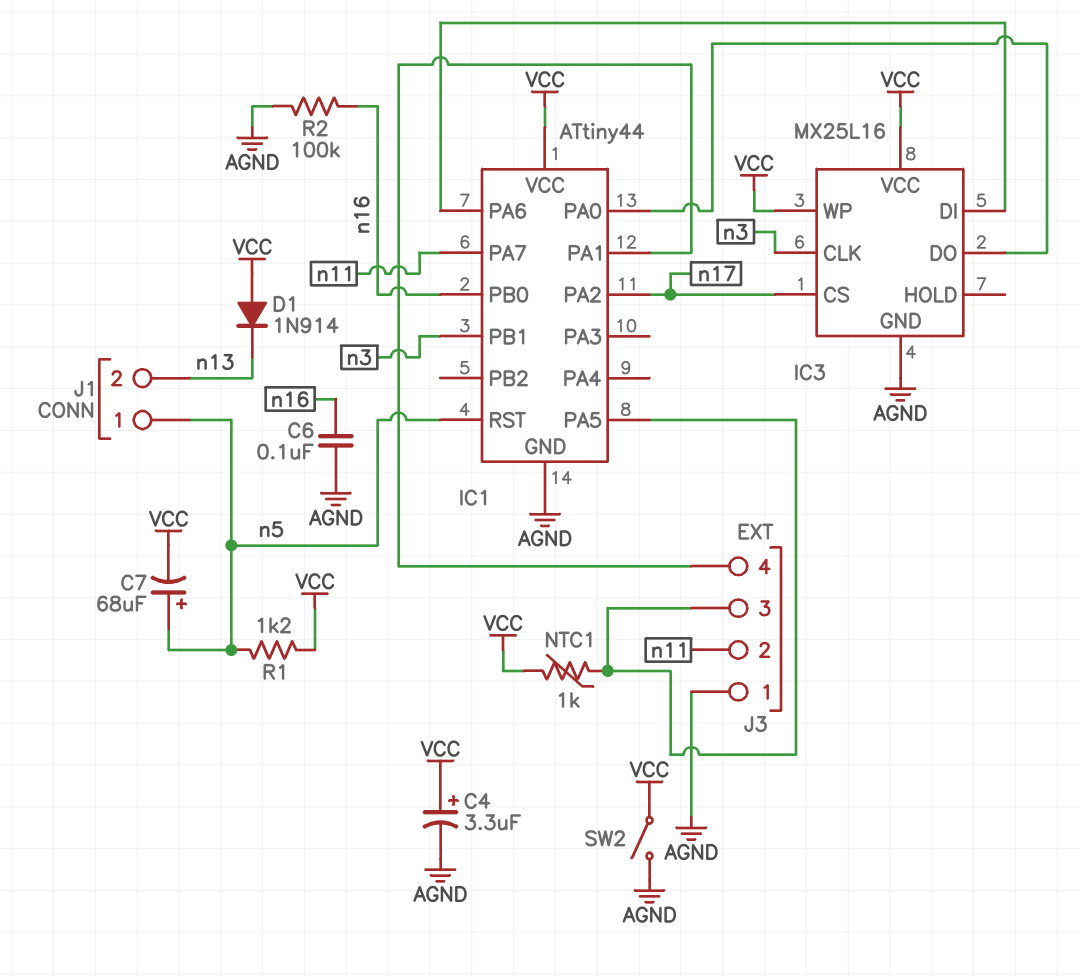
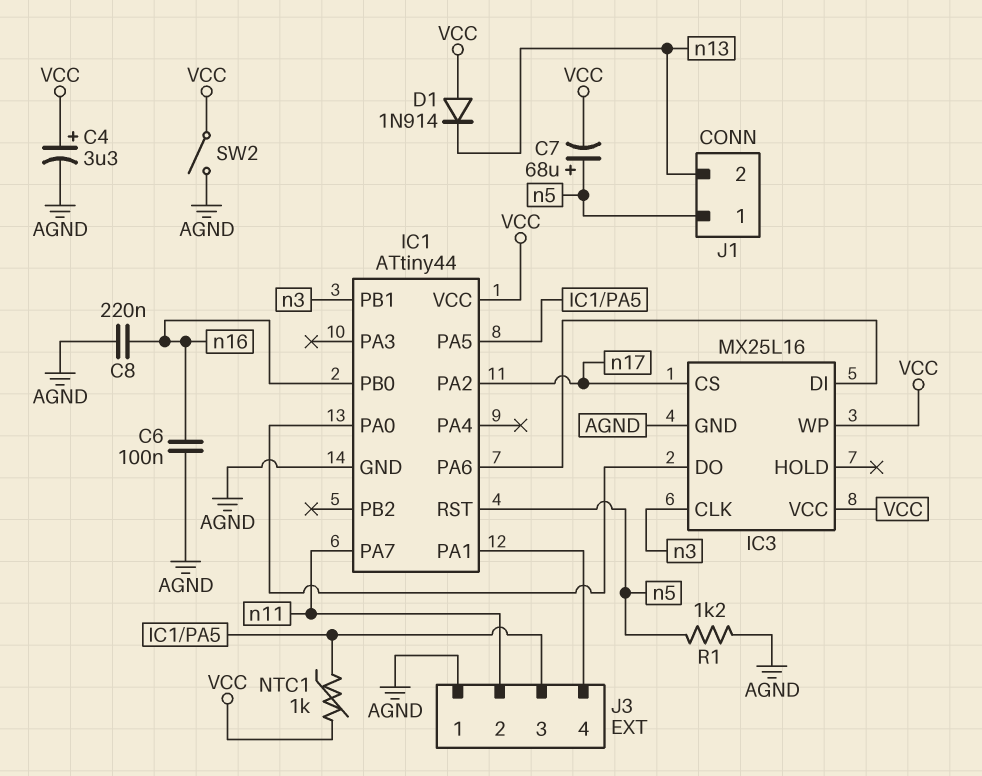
C8: none -> 220nF (AGND, n16)
R1: 1.2k (VCC, n5) -> 1.2k (AGND, n5)
R2: 100k (AGND, n16) -> none

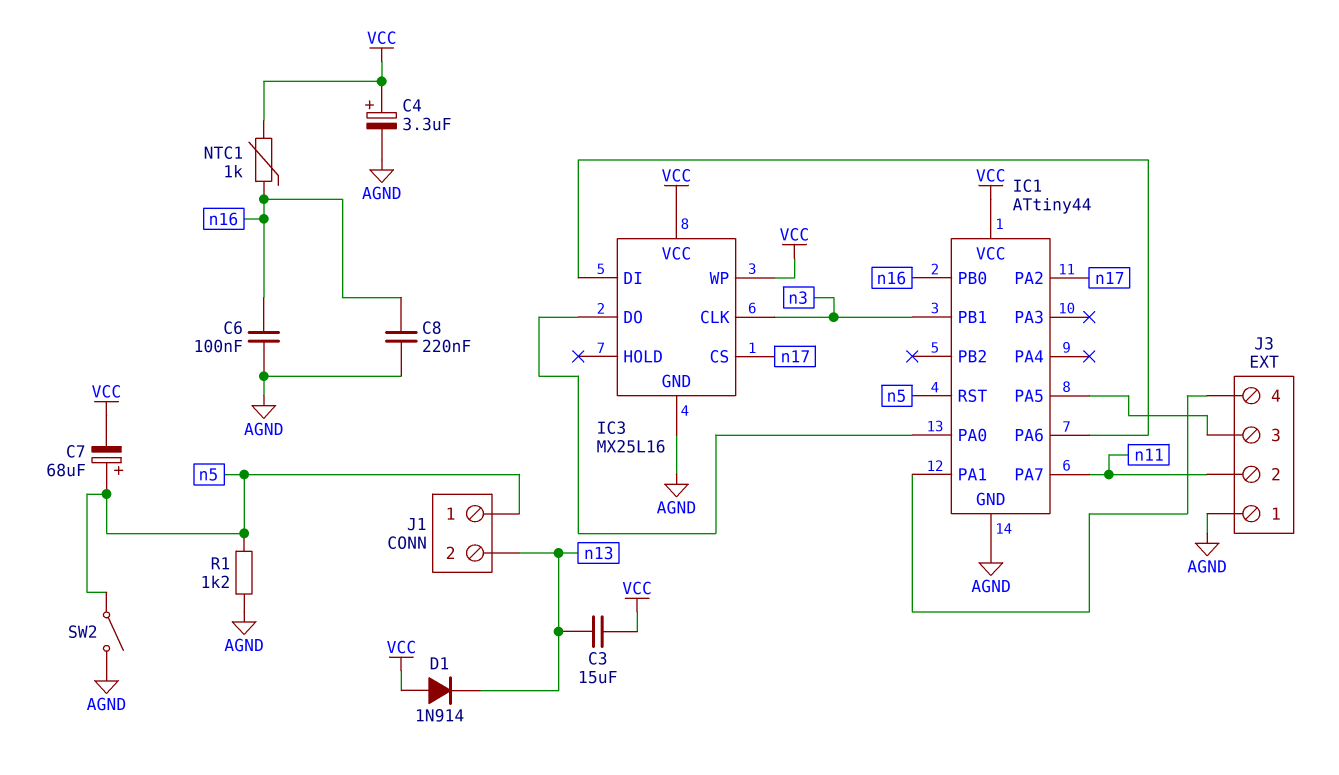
C3: none -> 15uF (VCC, n13)
NTC1: 1k (IC1/PA5, VCC) -> 1k (VCC, n16)
SW2: switch (AGND, VCC) -> switch (AGND, n5)

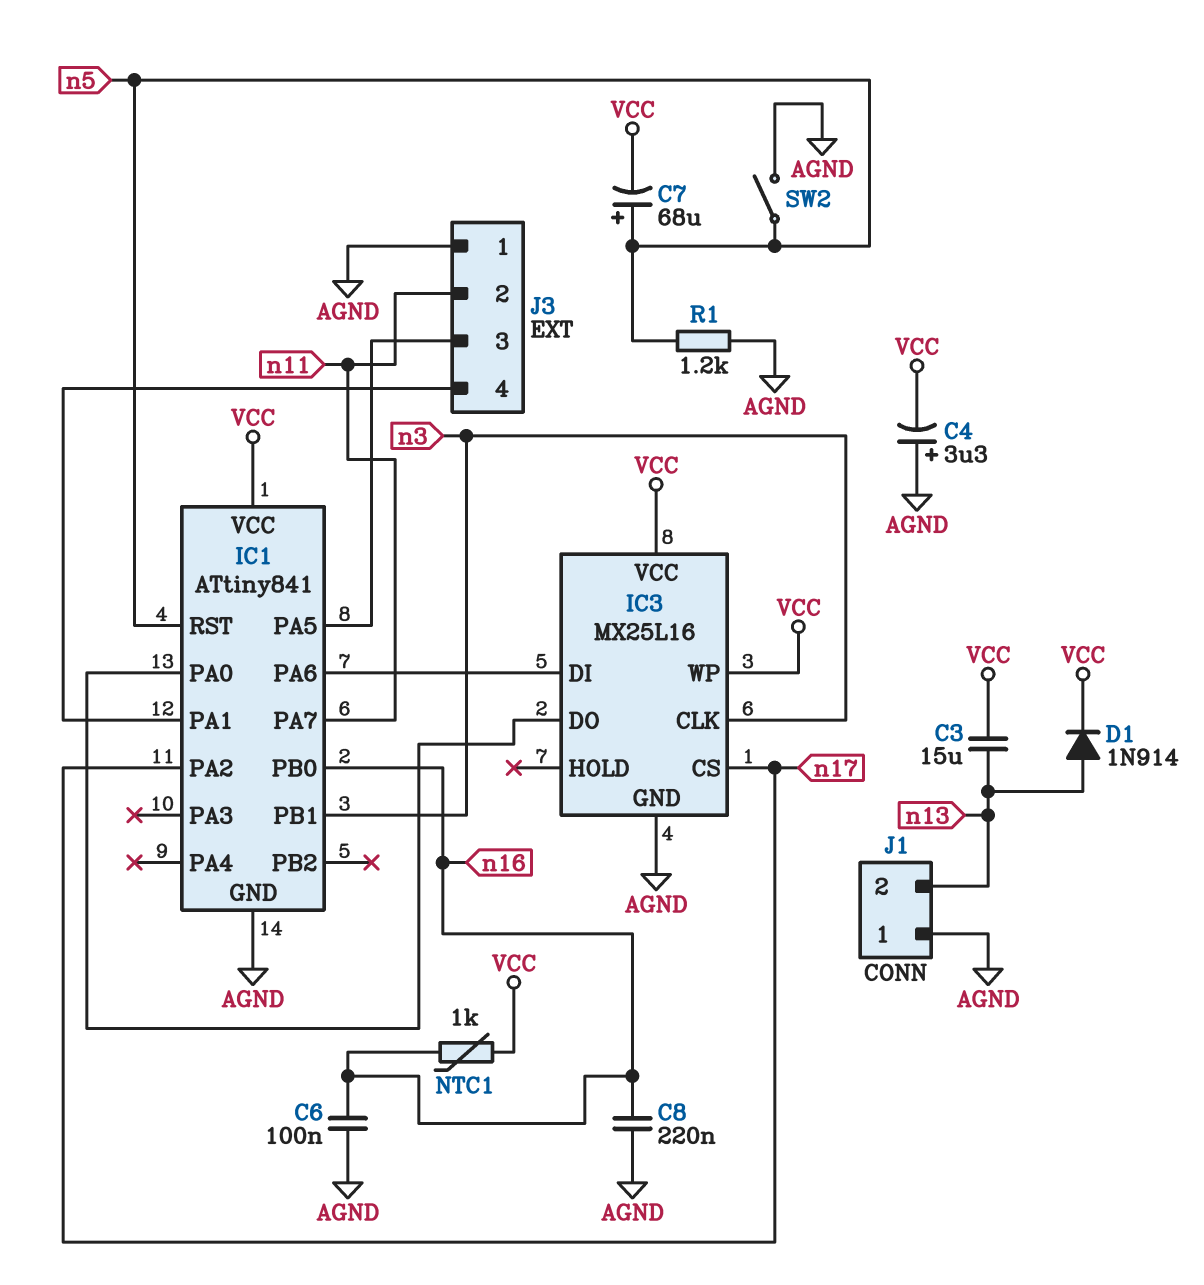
C4: 3.3uF (plus VCC, minus AGND) -> 3.3uF (plus AGND, minus VCC)
D1: diode 1N914 (A VCC, K n13) -> diode 1N914 (A n13, K VCC)
IC1: ATtiny44 -> ATtiny841
J1 pin 1: n5 -> AGND

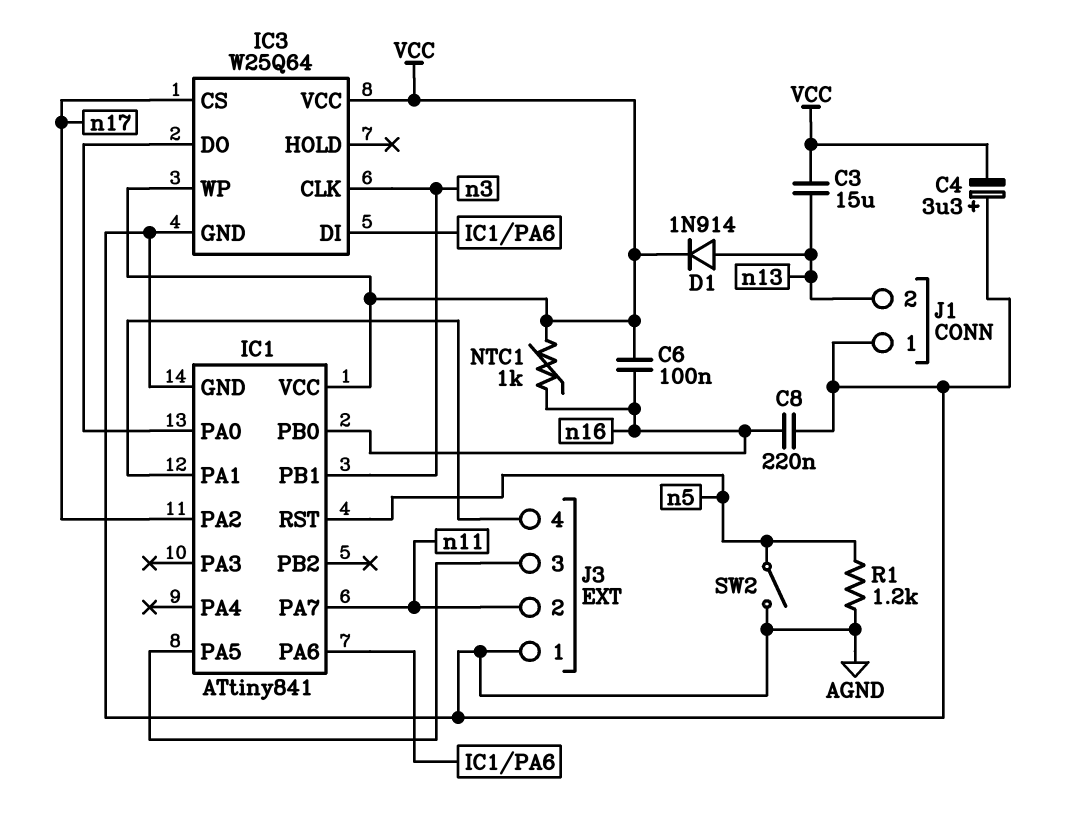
C6: 100nF (AGND, n16) -> 100nF (VCC, n16)
C7: 68uF (plus n5, minus VCC) -> none
IC3: MX25L16 -> W25Q64

